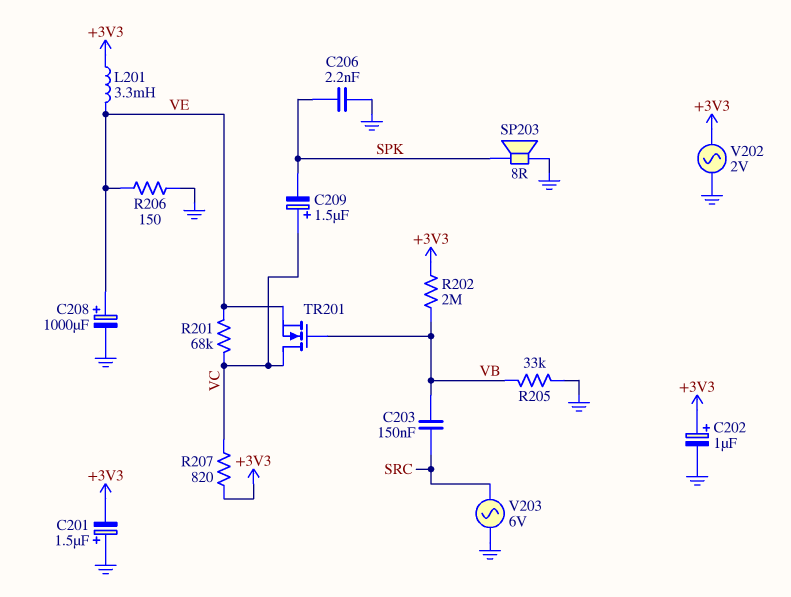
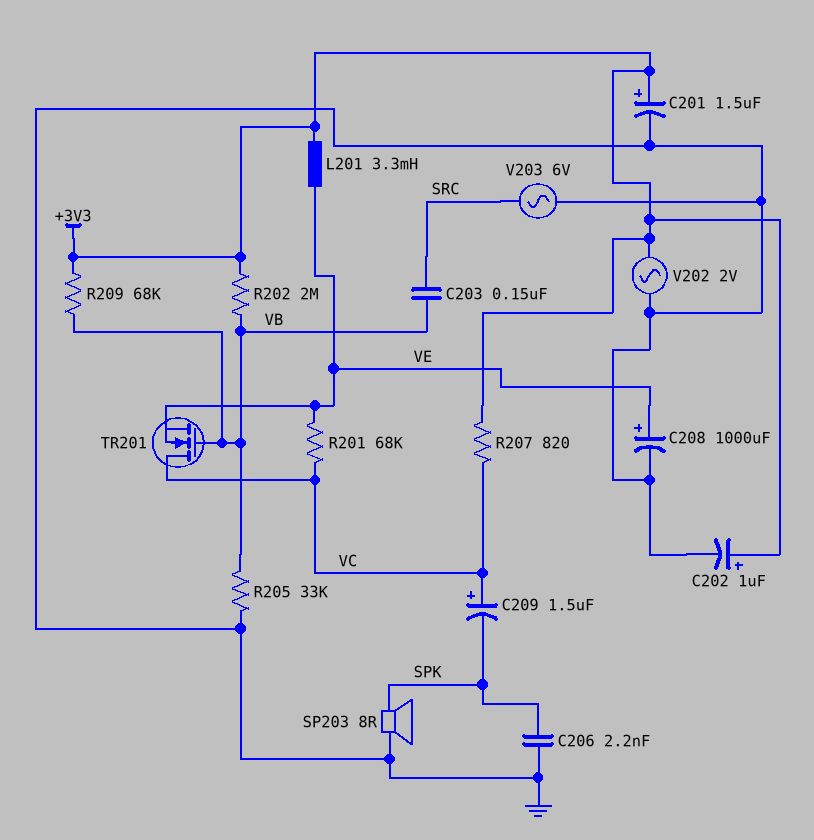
C201: 1.5uF (plus GND, minus +3V3) -> 1.5uF (plus +3V3, minus GND)
R206: 150 (GND, VE) -> none
R209: none -> 68k (+3V3, VB)

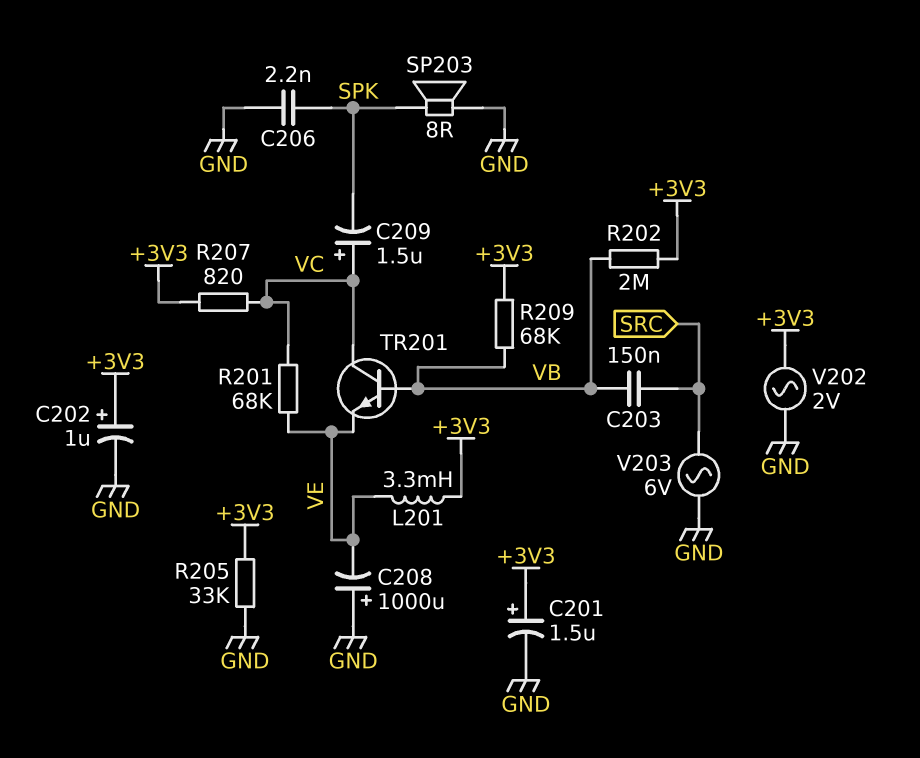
C208: 1000uF (plus VE, minus GND) -> 1000uF (plus GND, minus VE)
R205: 33k (GND, VB) -> 33k (+3V3, GND)
TR201: NMOS (G VB, D VC, S VE) -> NPN (B VB, C VC, E VE)

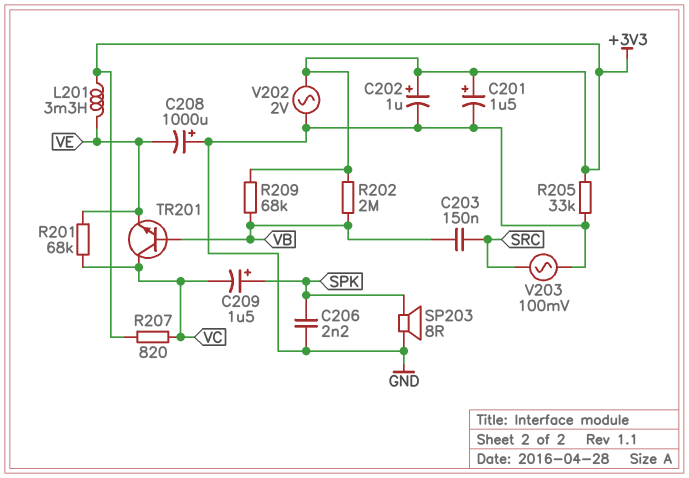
C209: 1.5uF (plus VC, minus SPK) -> 1.5uF (plus SPK, minus VC)
V203: AC 6V (GND, SRC) -> AC 100mV (GND, SRC)

